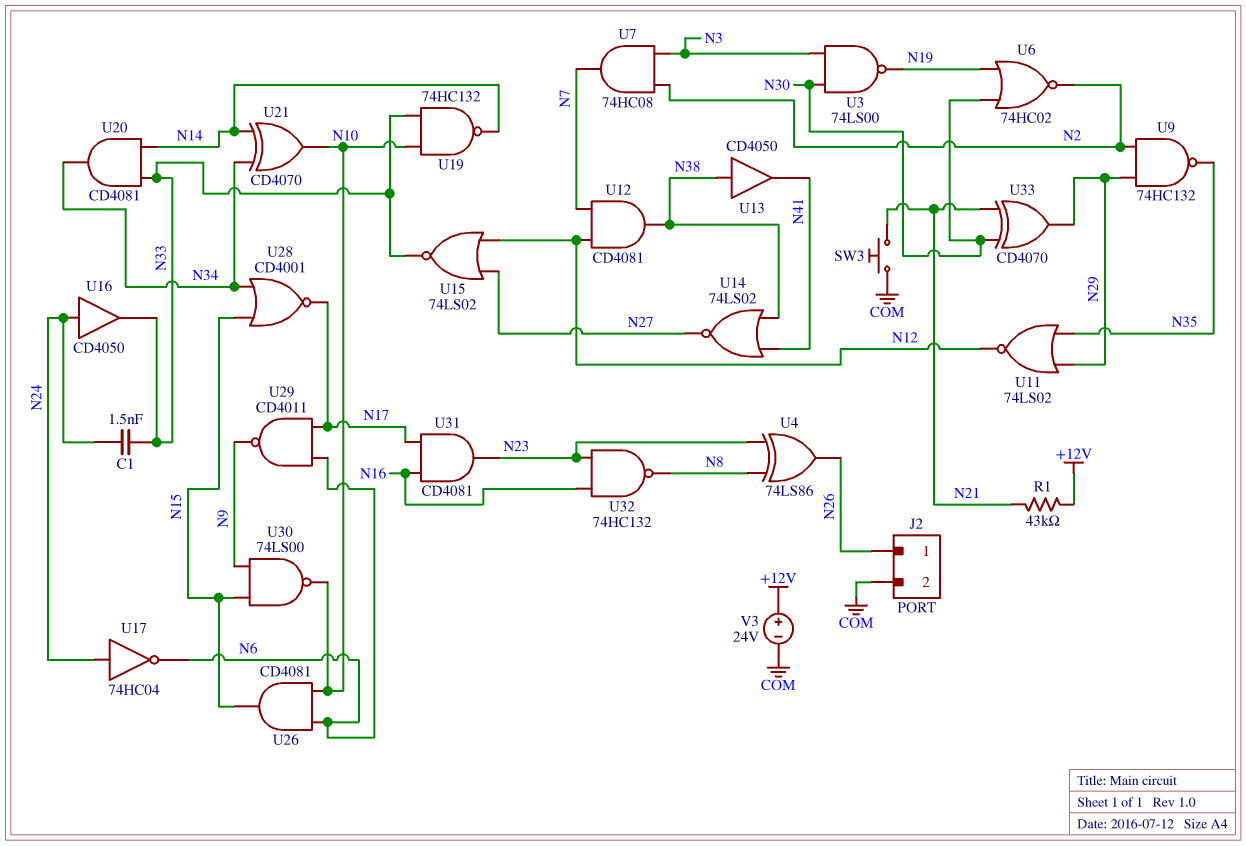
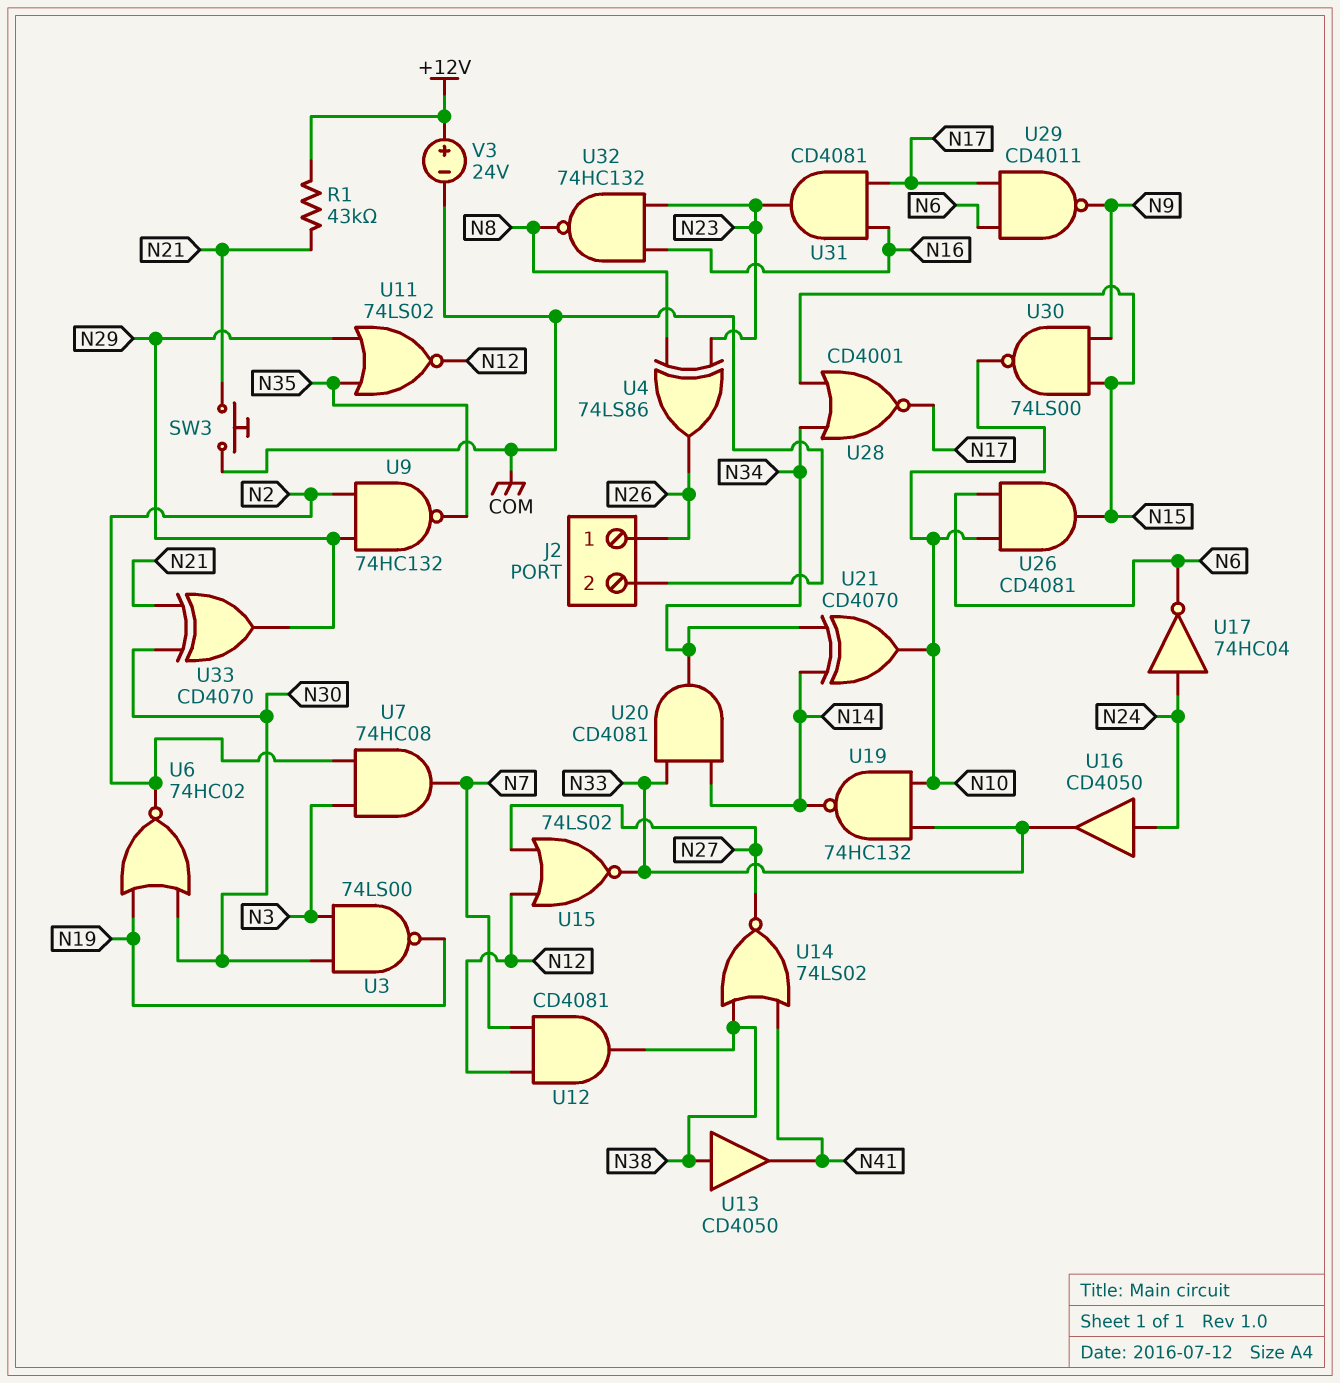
C1: 1.5nF (N24, N33) -> none

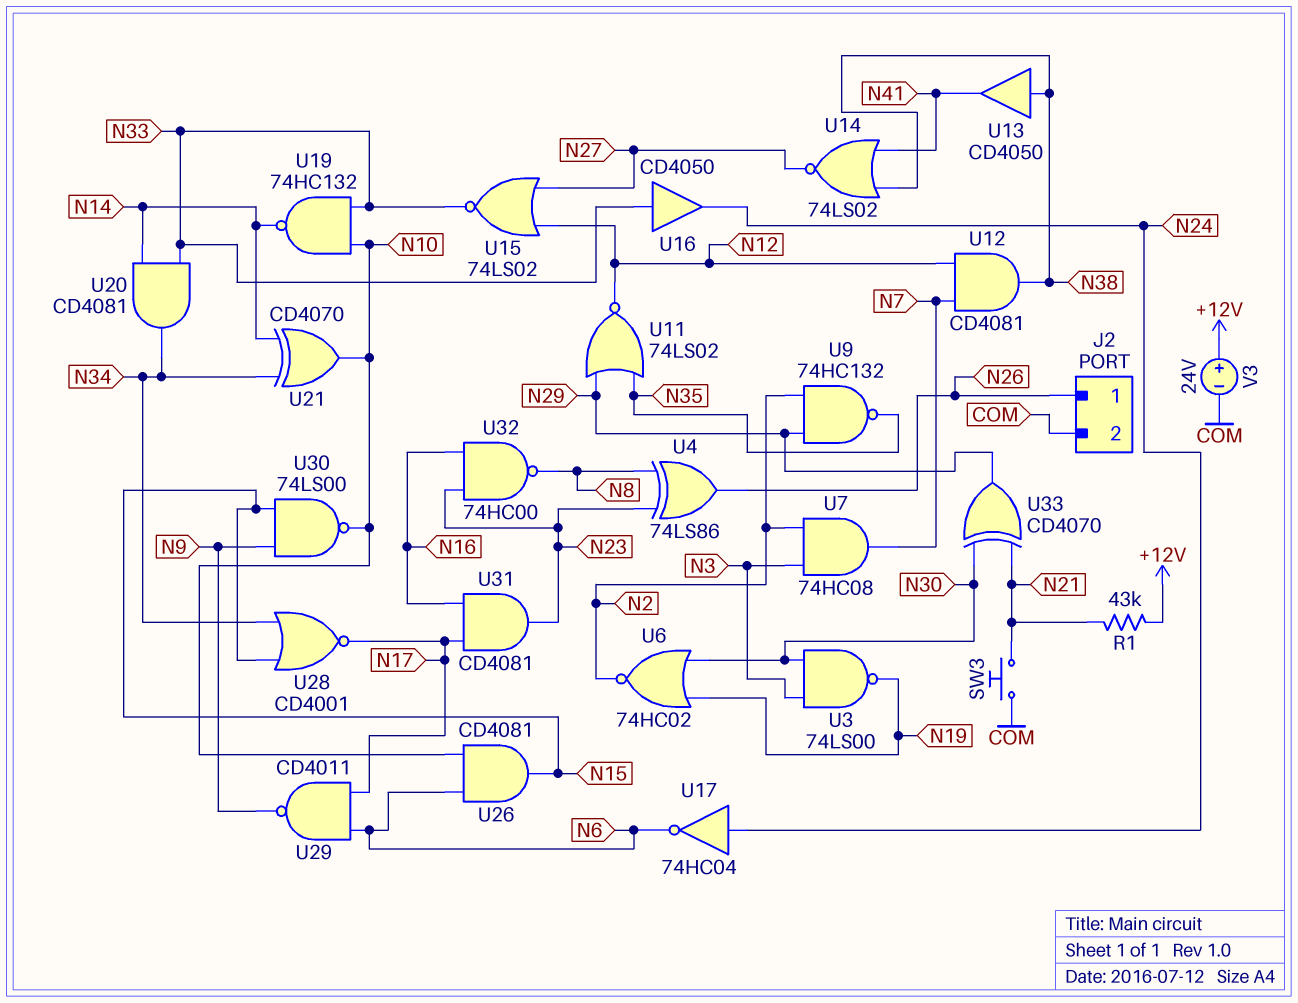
U16: buffer CD4050 (in N24, out N33) -> buffer CD4050 (in N33, out N24)
U32: NAND 74HC132 (in N16, in N23, out N8) -> NAND 74HC00 (in N16, in N23, out N8)

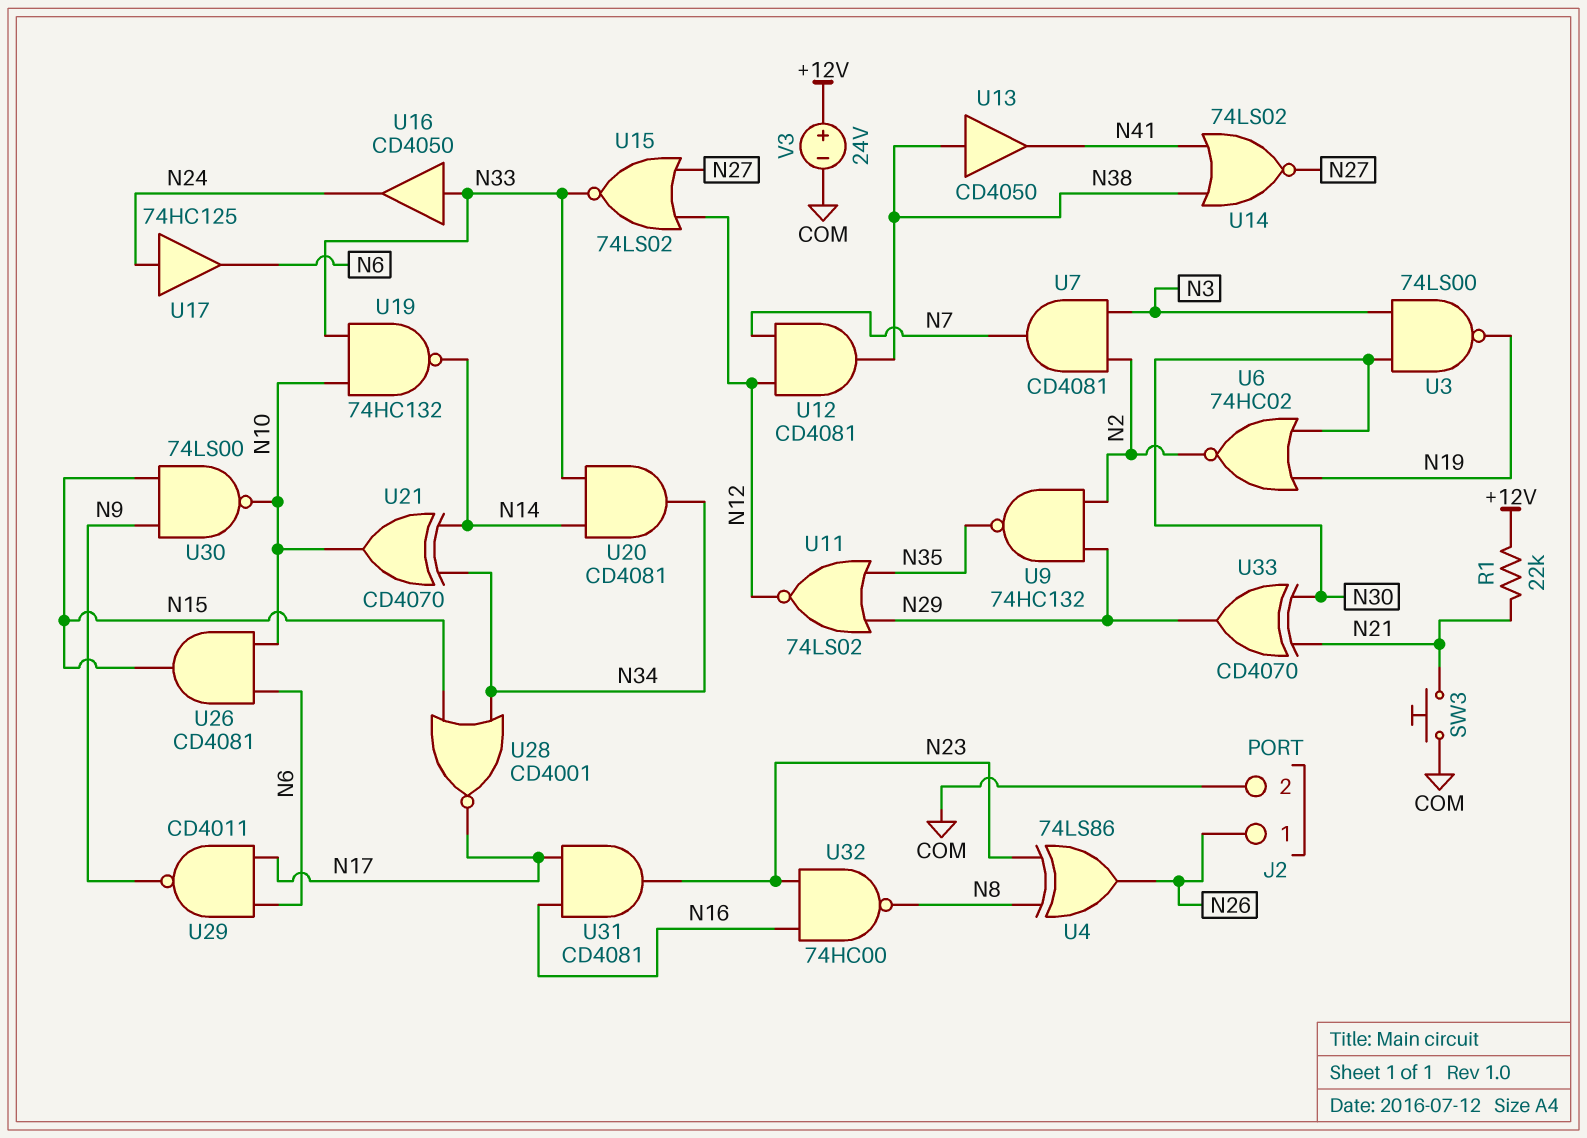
R1: 43k (+12V, N21) -> 22k (+12V, N21)
U7: AND 74HC08 (in N2, in N3, out N7) -> AND CD4081 (in N2, in N3, out N7)
U17: NOT 74HC04 (in N24, out N6) -> buffer 74HC125 (in N24, out N6)

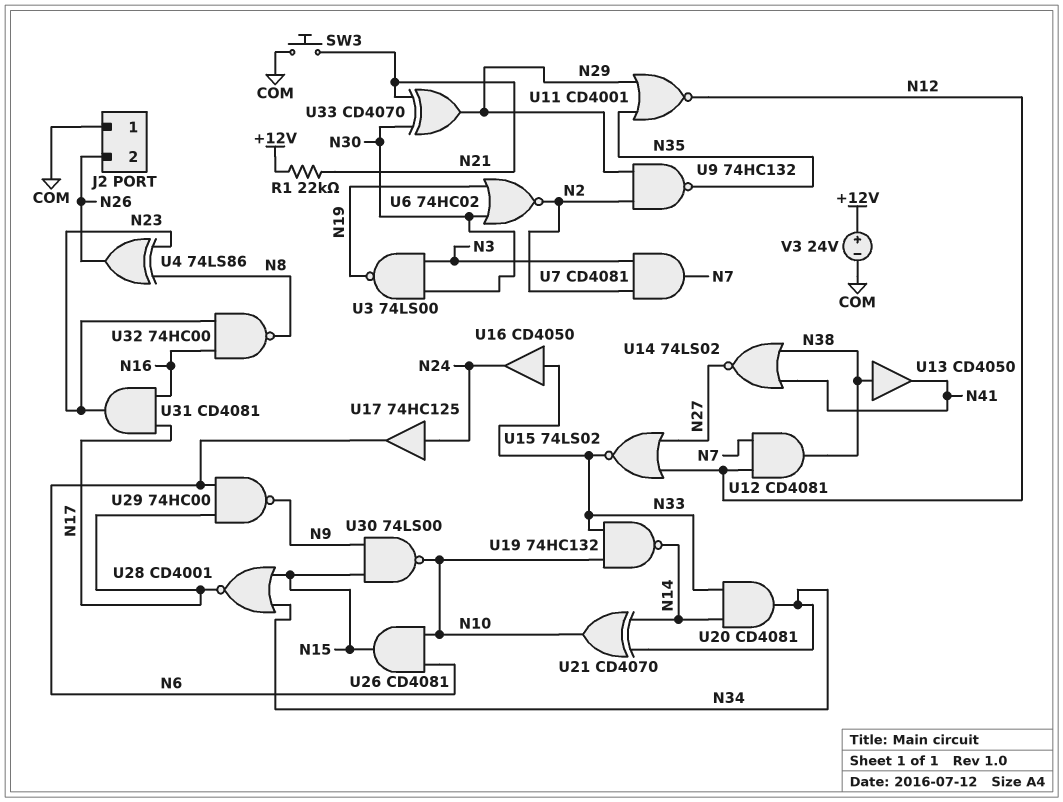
J2 pin 1: N26 -> COM
J2 pin 2: COM -> N26
U11: NOR 74LS02 (in N29, in N35, out N12) -> NOR CD4001 (in N29, in N35, out N12)
U29: NAND CD4011 (in N6, in N17, out N9) -> NAND 74HC00 (in N6, in N17, out N9)

